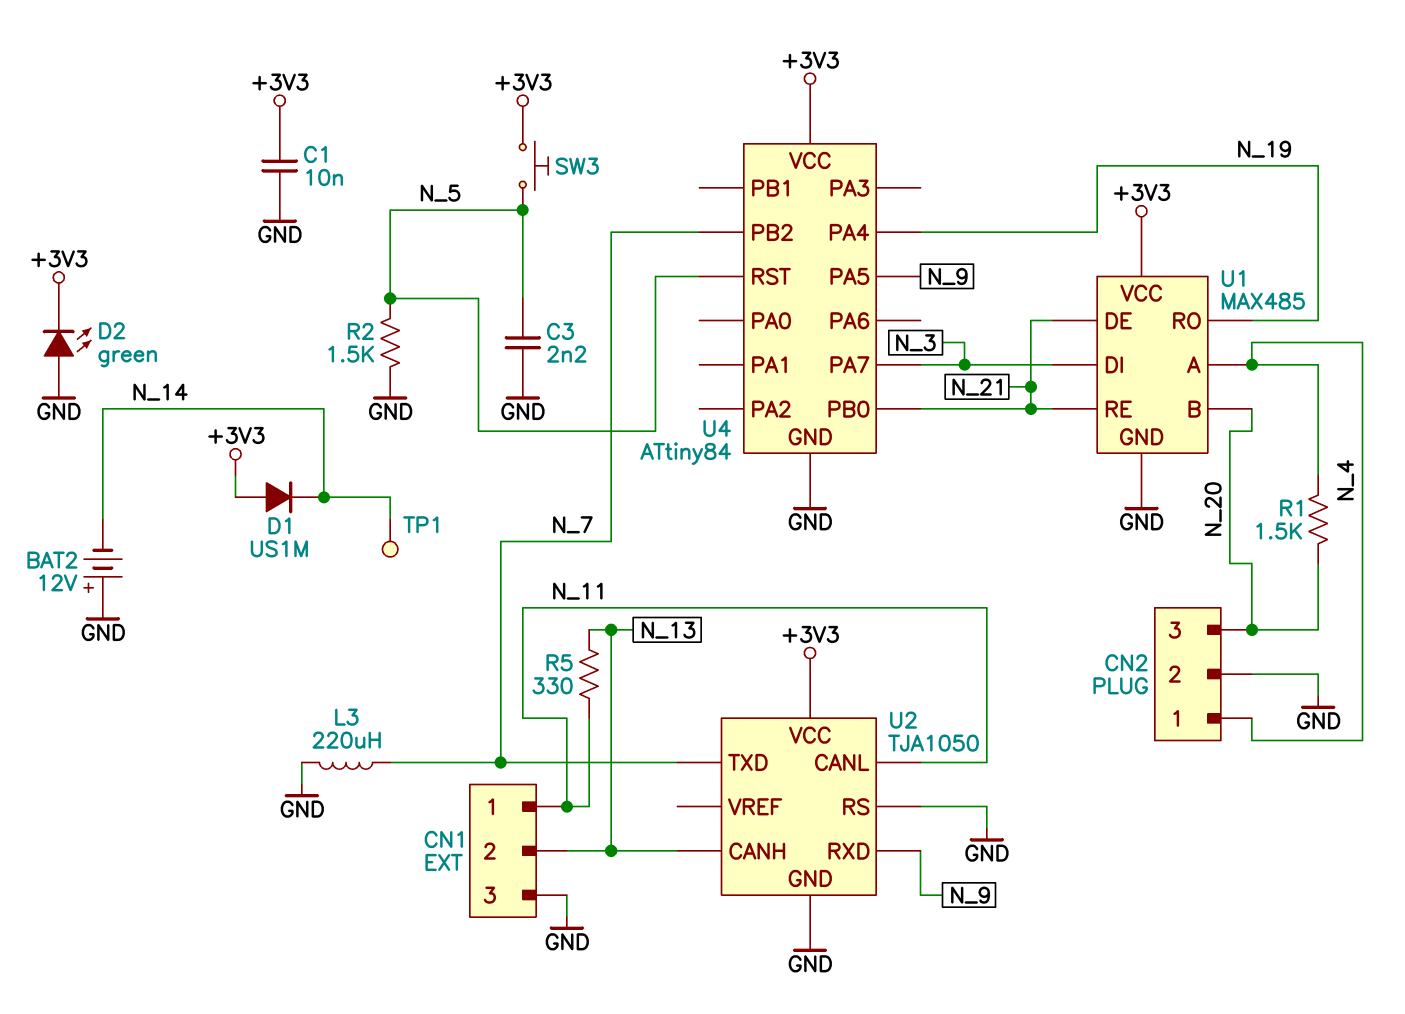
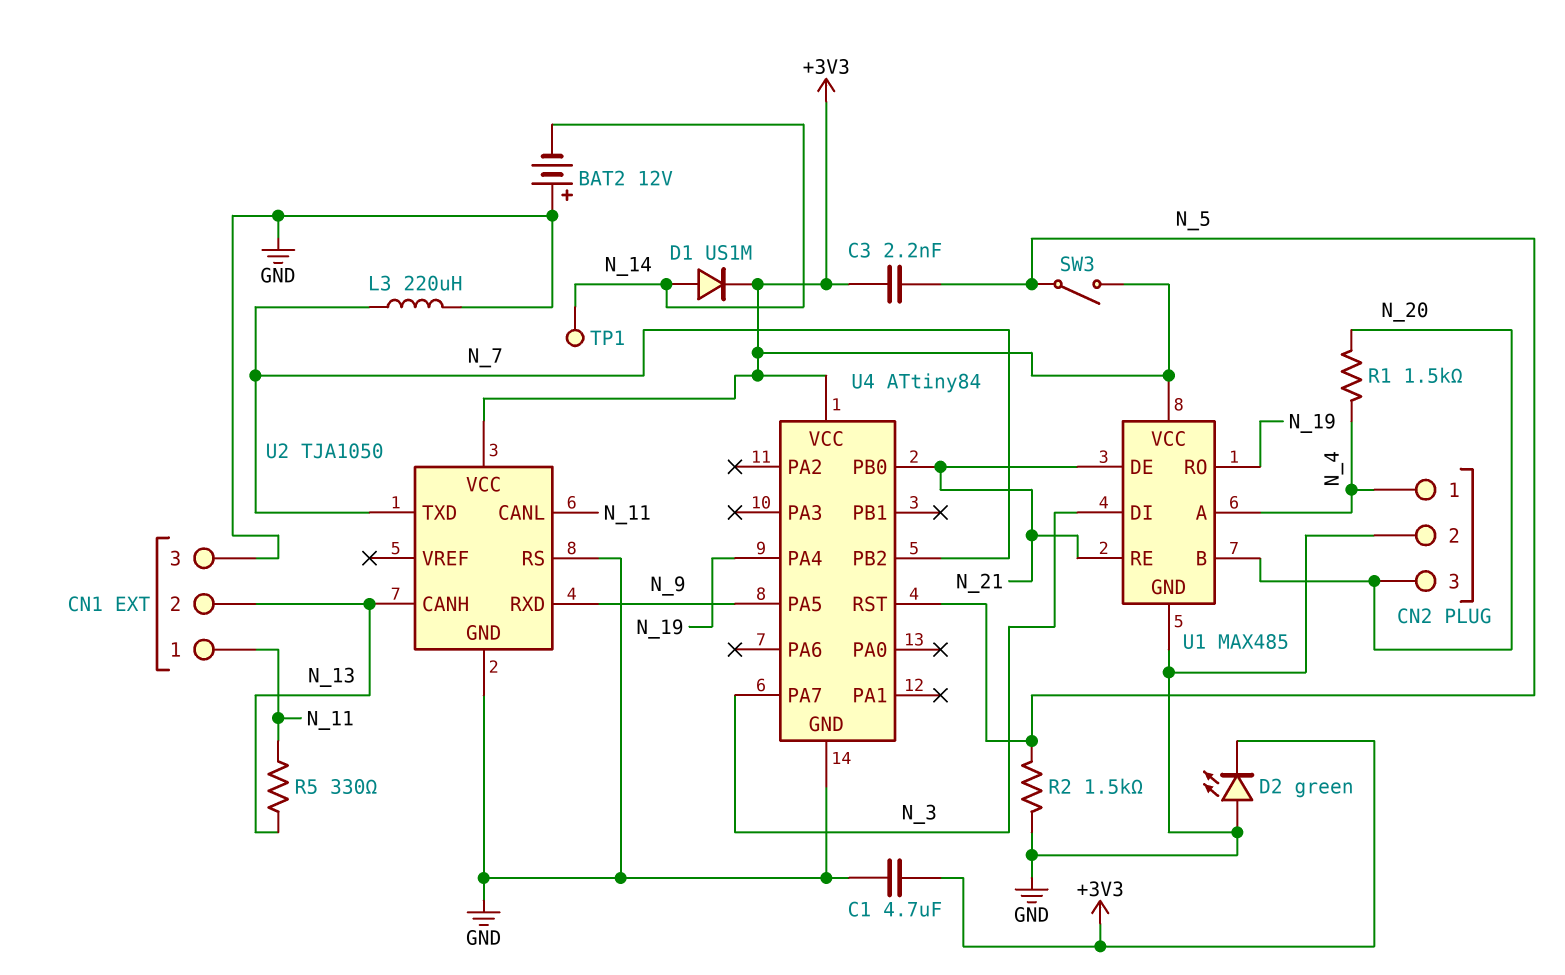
C1: 10nF (+3V3, GND) -> 4.7uF (+3V3, GND)
C3: 2.2nF (GND, N_5) -> 2.2nF (+3V3, N_5)
D1: diode US1M (A +3V3, K N_14) -> diode US1M (A N_14, K +3V3)
SW3: button (+3V3, N_5) -> switch (+3V3, N_5)

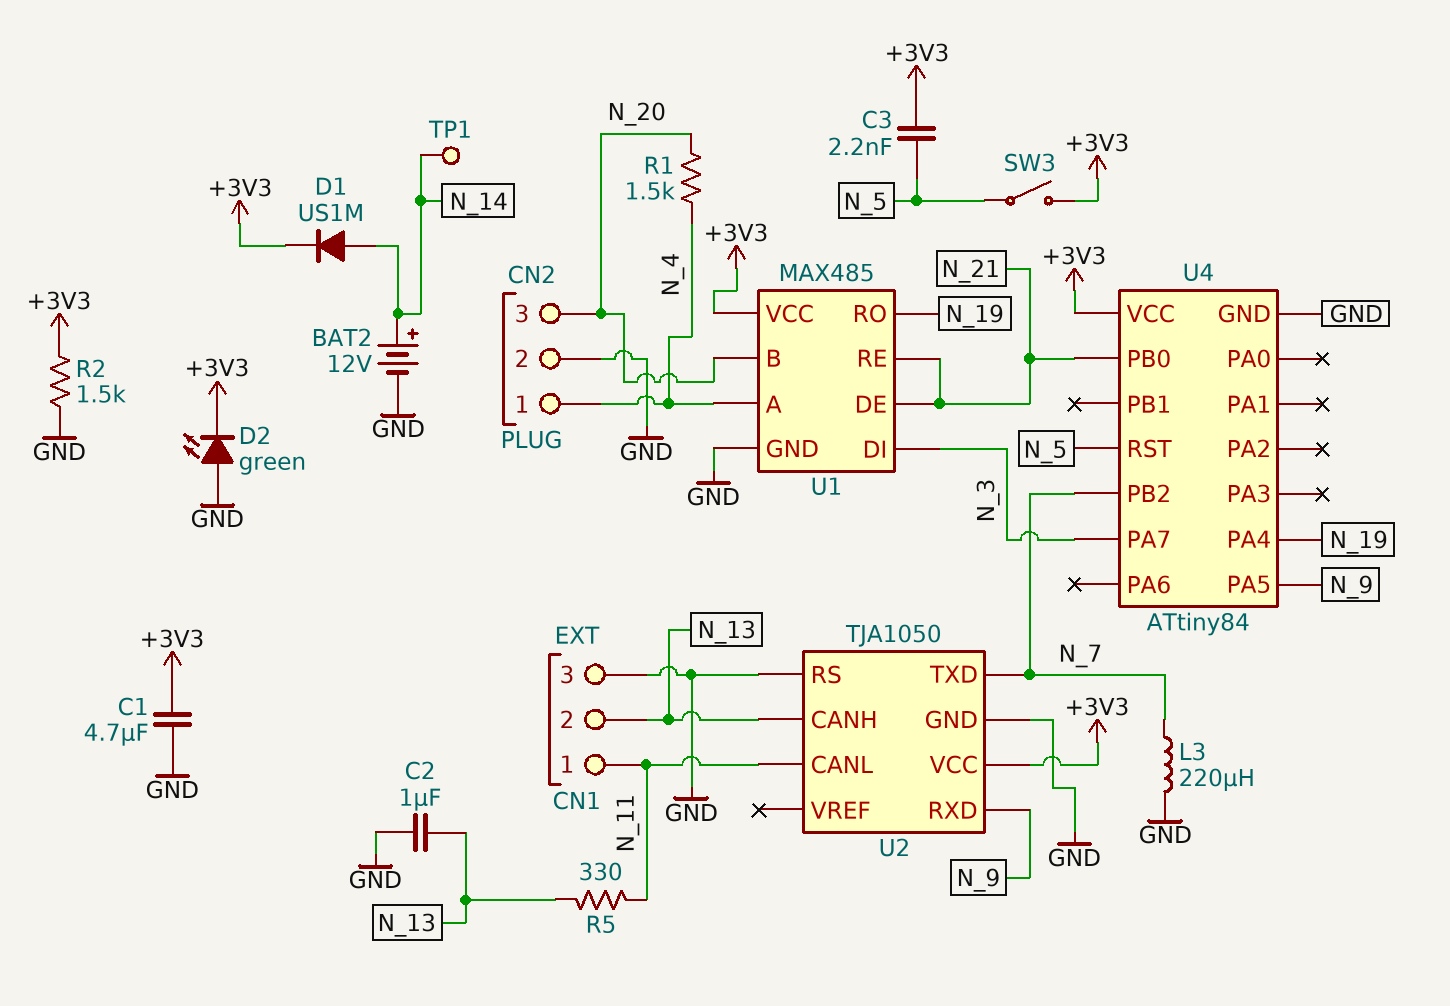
BAT2: 12V (plus GND, minus N_14) -> 12V (plus N_14, minus GND)
C2: none -> 1uF (GND, N_13)
R2: 1.5k (GND, N_5) -> 1.5k (+3V3, GND)

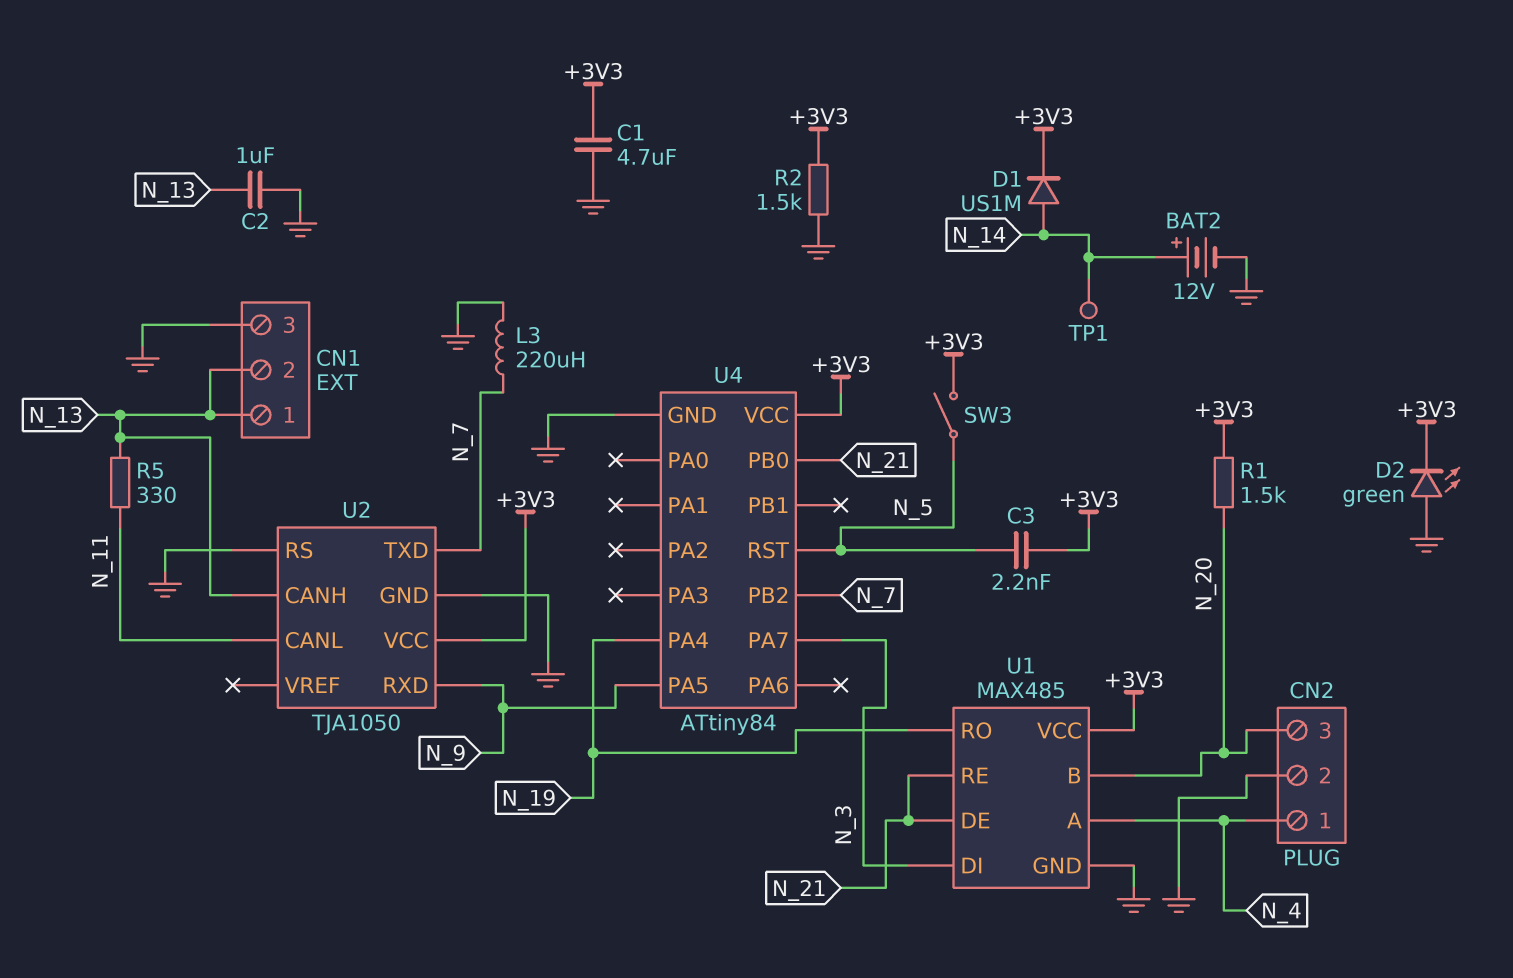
CN1 pin 1: N_11 -> N_13
R1: 1.5k (N_4, N_20) -> 1.5k (+3V3, N_20)

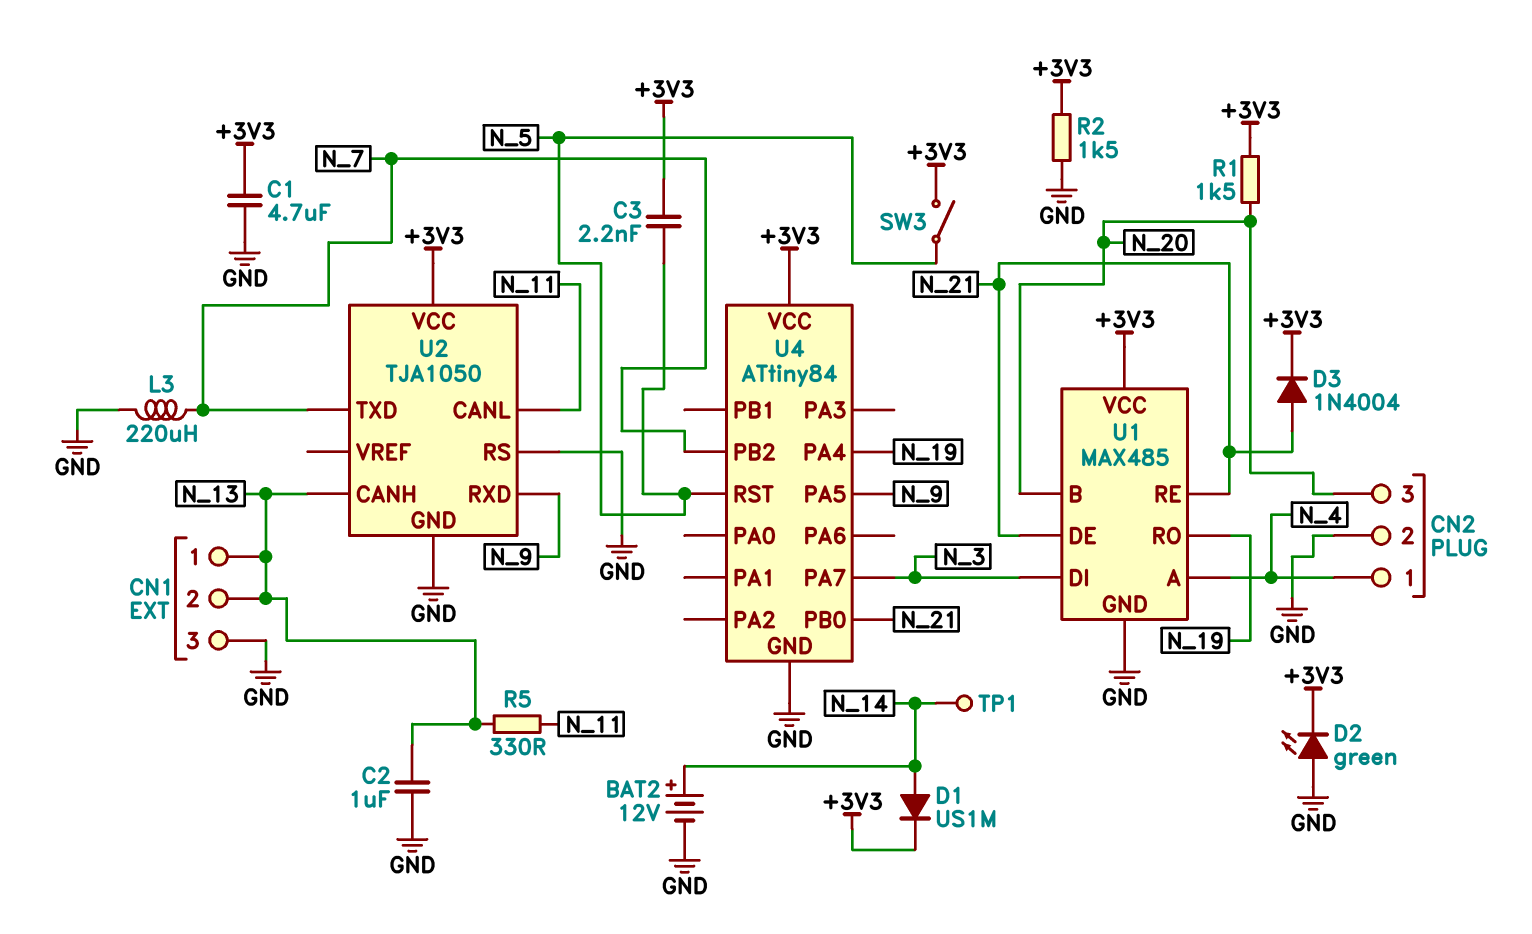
D3: none -> diode 1N4004 (A N_21, K +3V3)

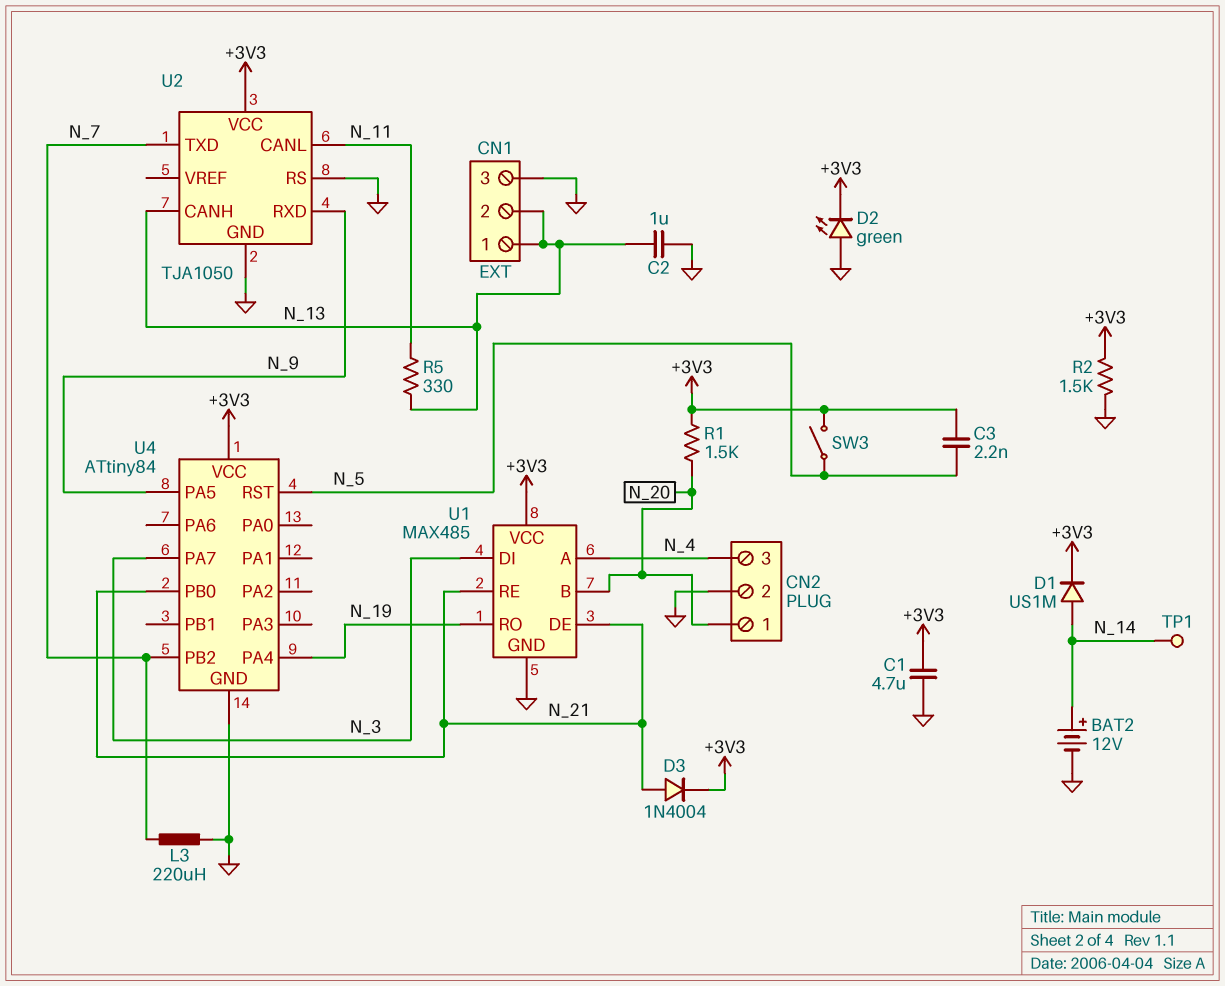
CN2 pin 1: N_4 -> N_20
CN2 pin 3: N_20 -> N_4

